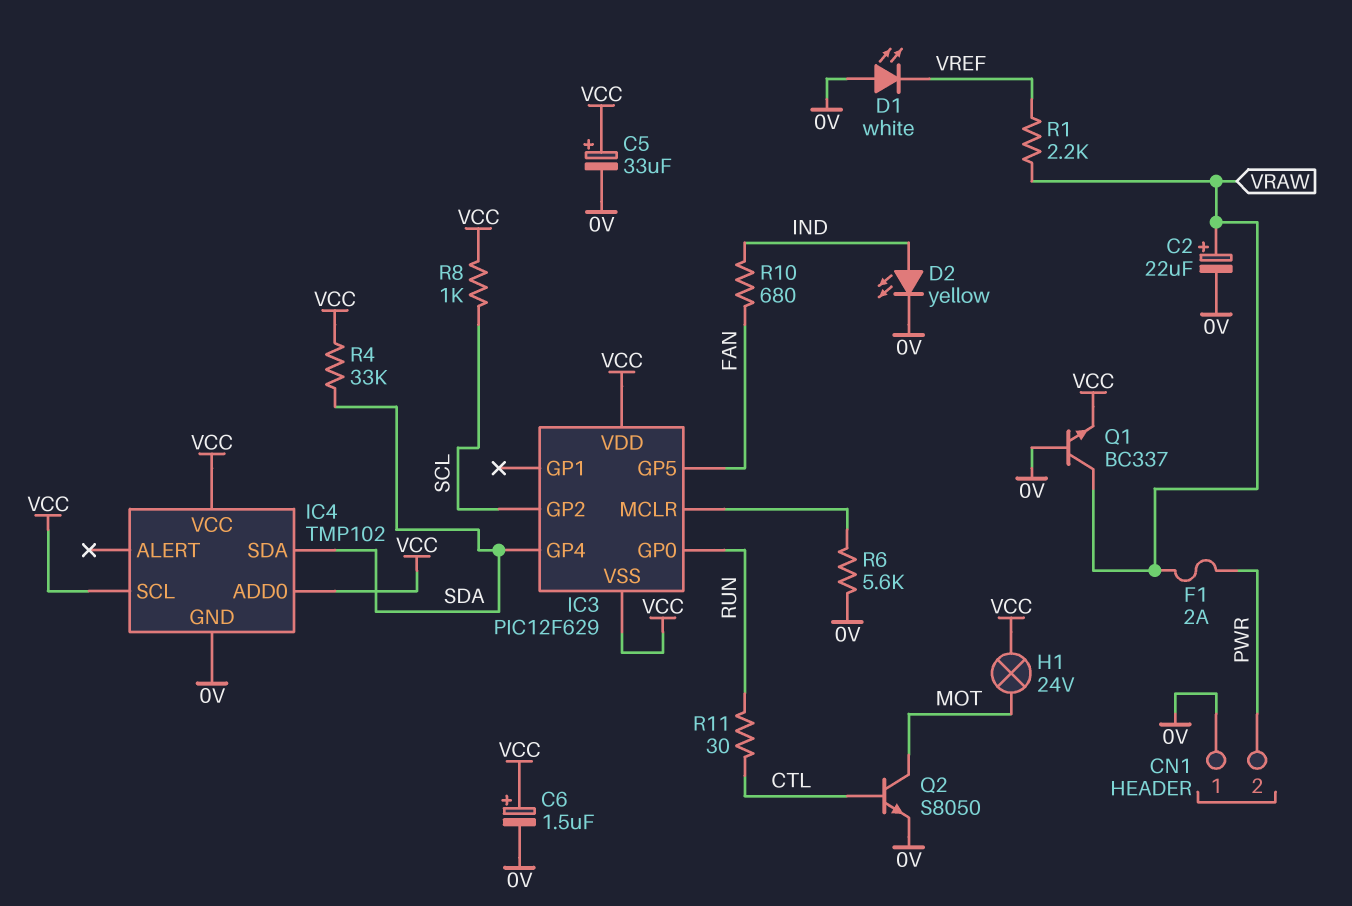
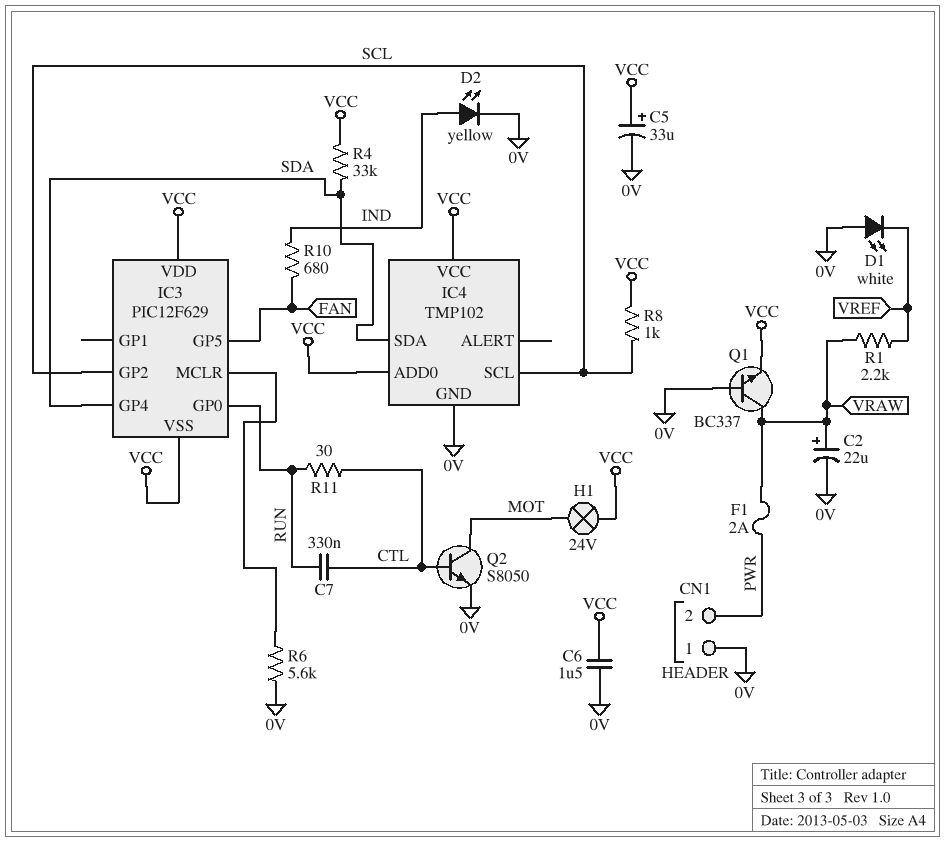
C6: 1.5uF (plus VCC, minus 0V) -> 1.5uF (0V, VCC)
C7: none -> 330nF (CTL, RUN)
IC4 pin SCL: VCC -> SCL

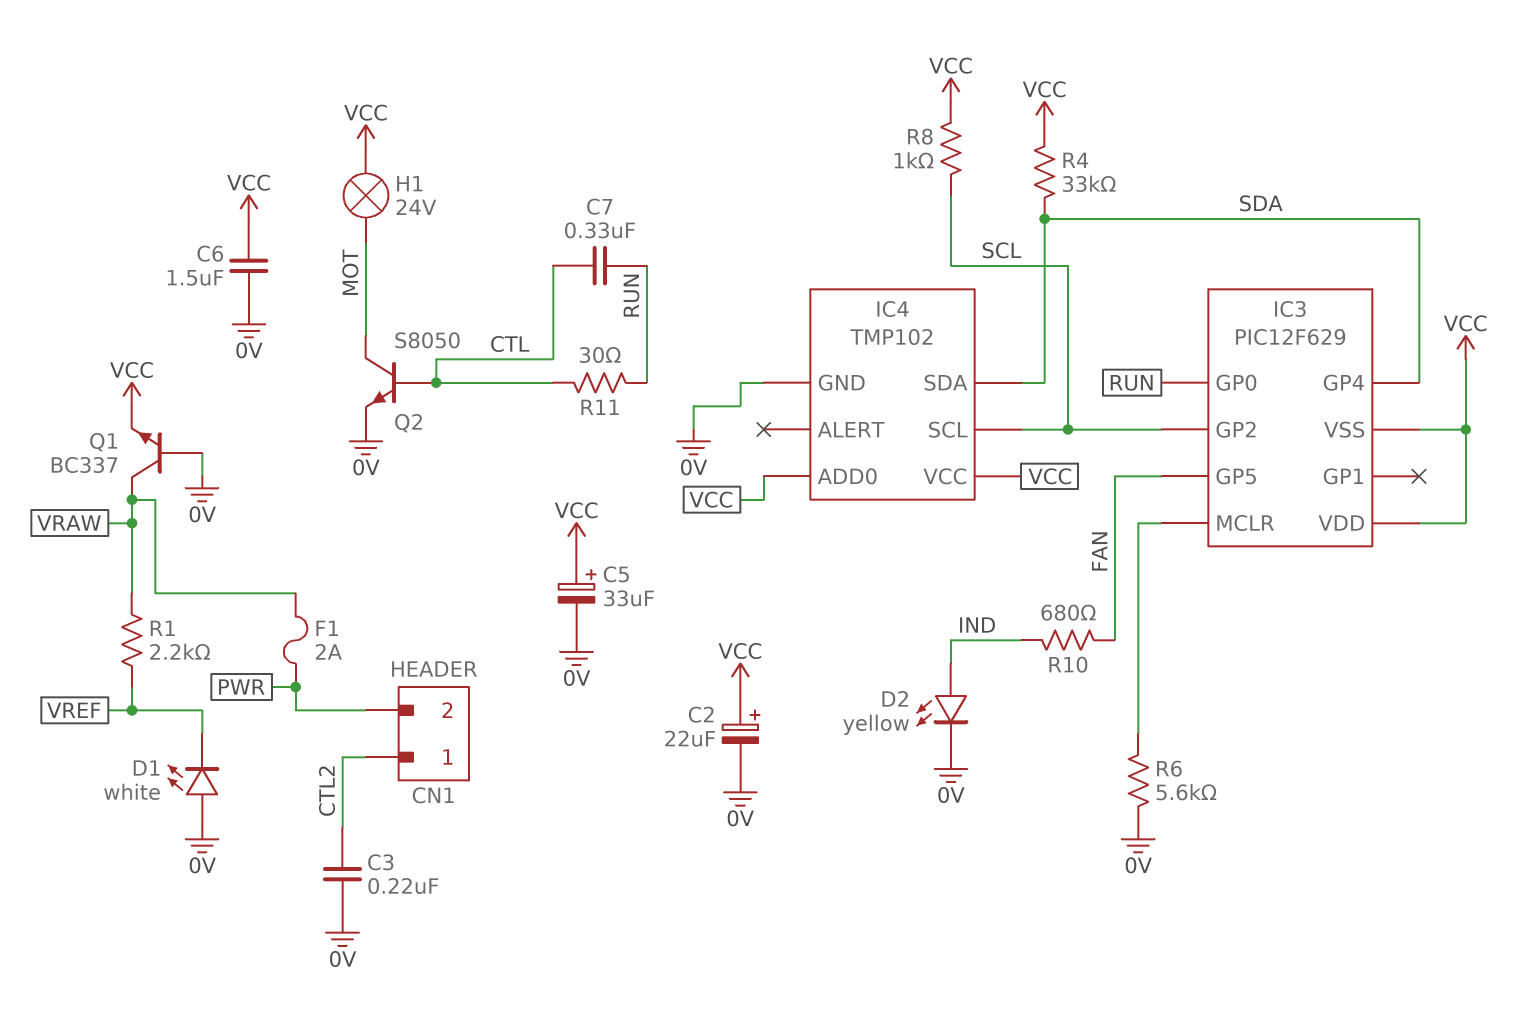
C2: 22uF (plus VRAW, minus 0V) -> 22uF (plus VCC, minus 0V)
C3: none -> 220nF (0V, CTL2)
CN1 pin 1: 0V -> CTL2

